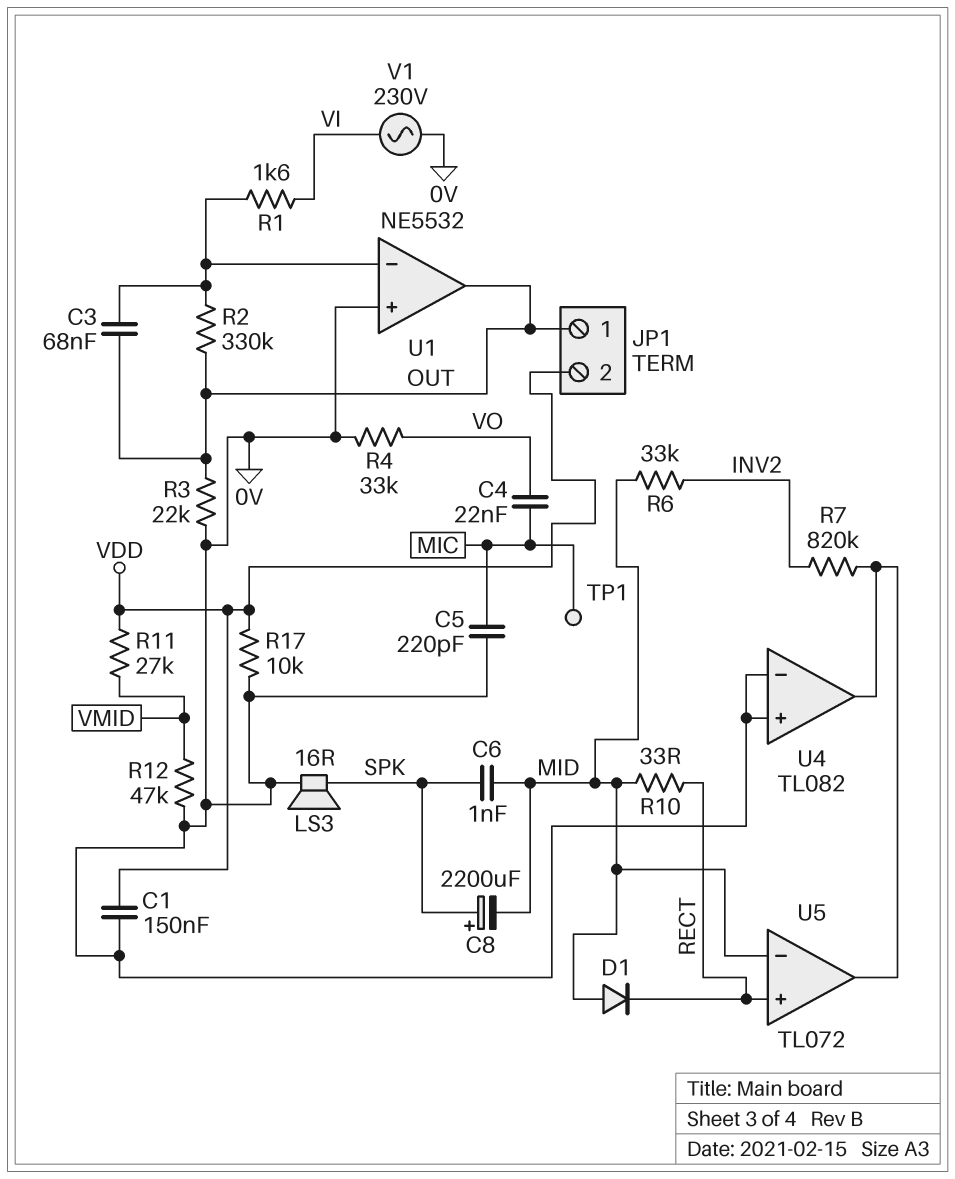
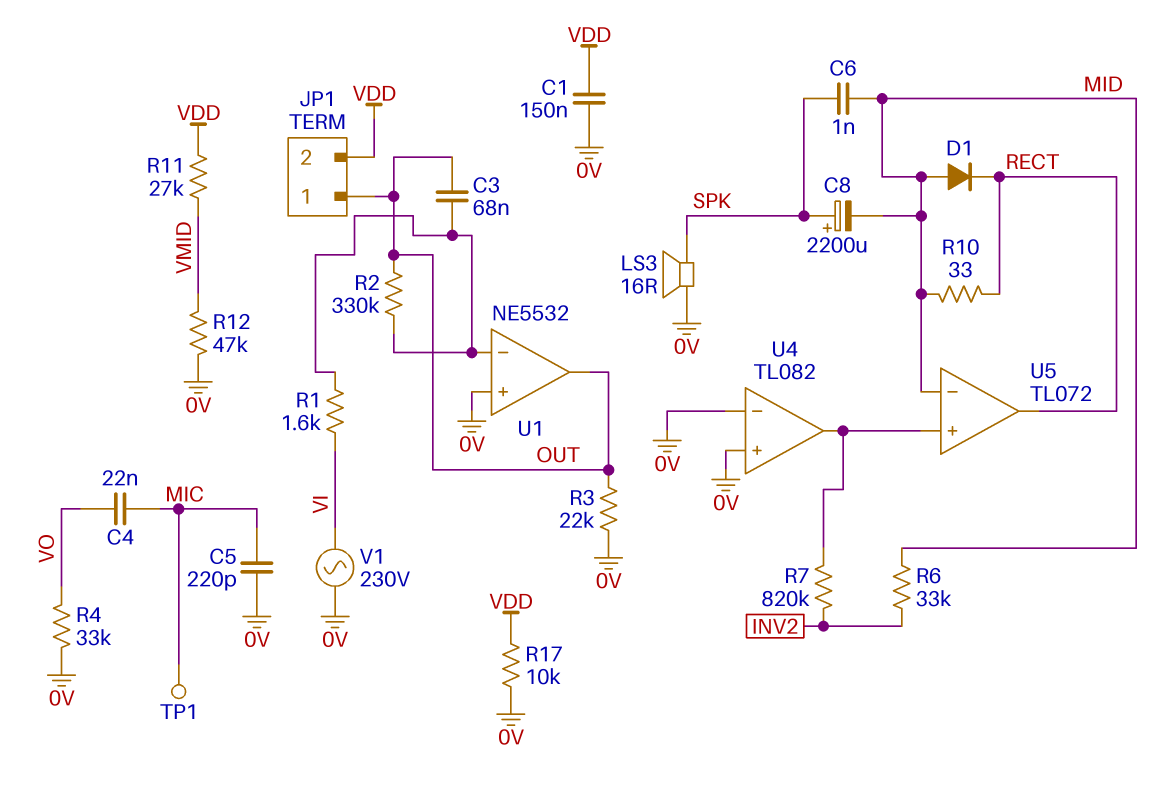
U5 pin in+: RECT -> U4/out
U5 pin out: U4/out -> RECT

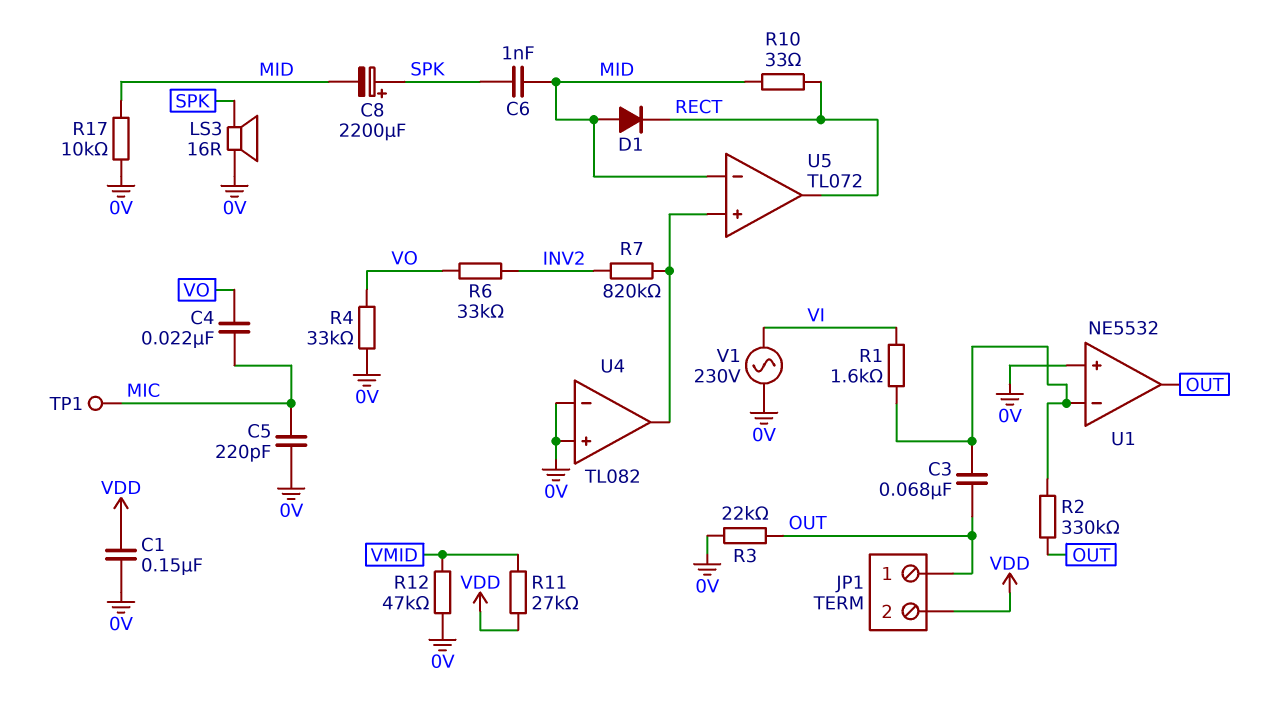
R6: 33k (INV2, MID) -> 33k (INV2, VO)
R17: 10k (0V, VDD) -> 10k (0V, MID)

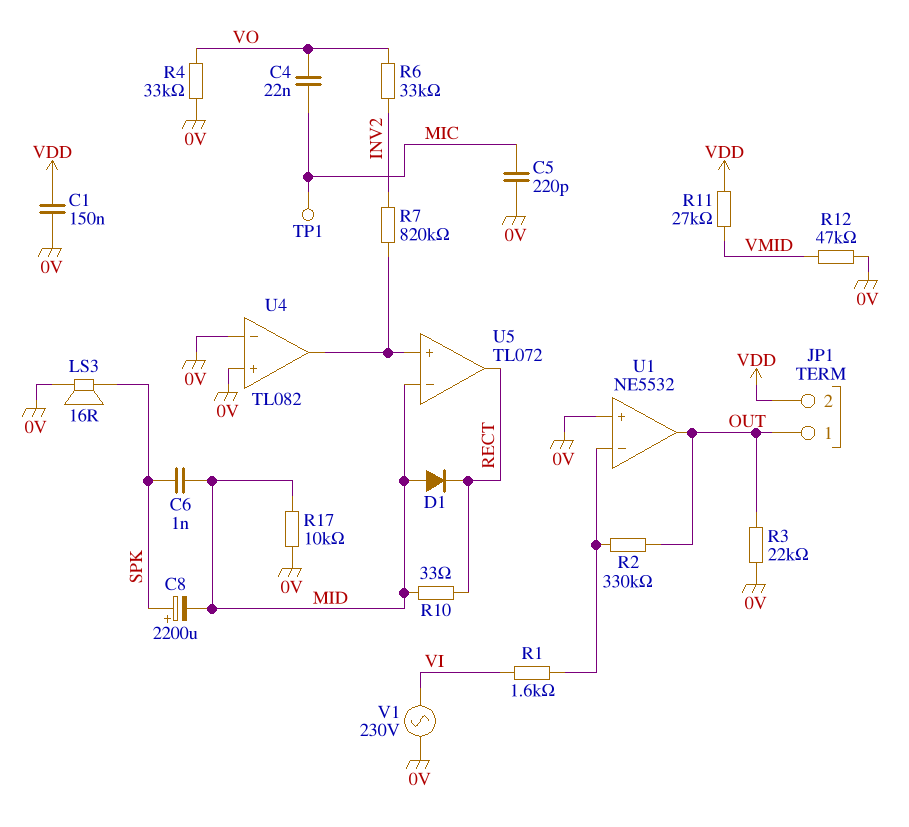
C3: 68nF (OUT, U1/in-) -> none

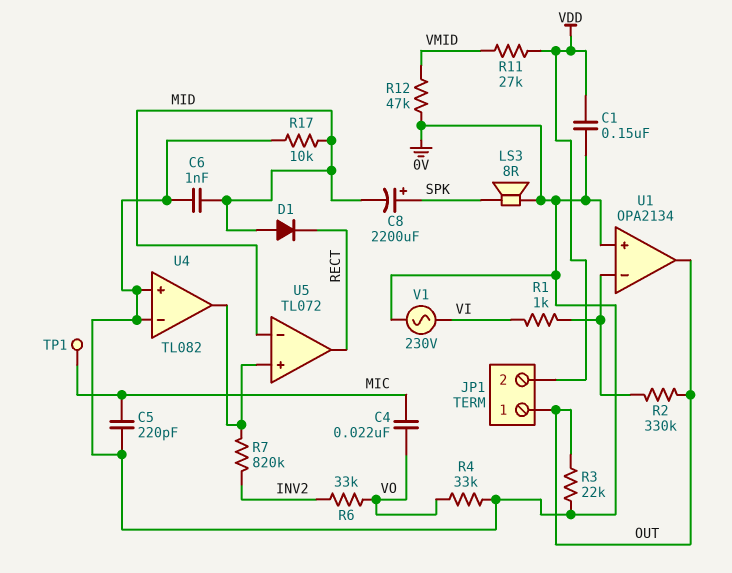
C6: 1nF (MID, SPK) -> 1nF (0V, MID)
LS3: speaker 16R (0V, SPK) -> speaker 8R (0V, SPK)
R1: 1.6k (U1/in-, VI) -> 1k (U1/in-, VI)
R10: 33 (MID, RECT) -> none
U1: NE5532 -> OPA2134

